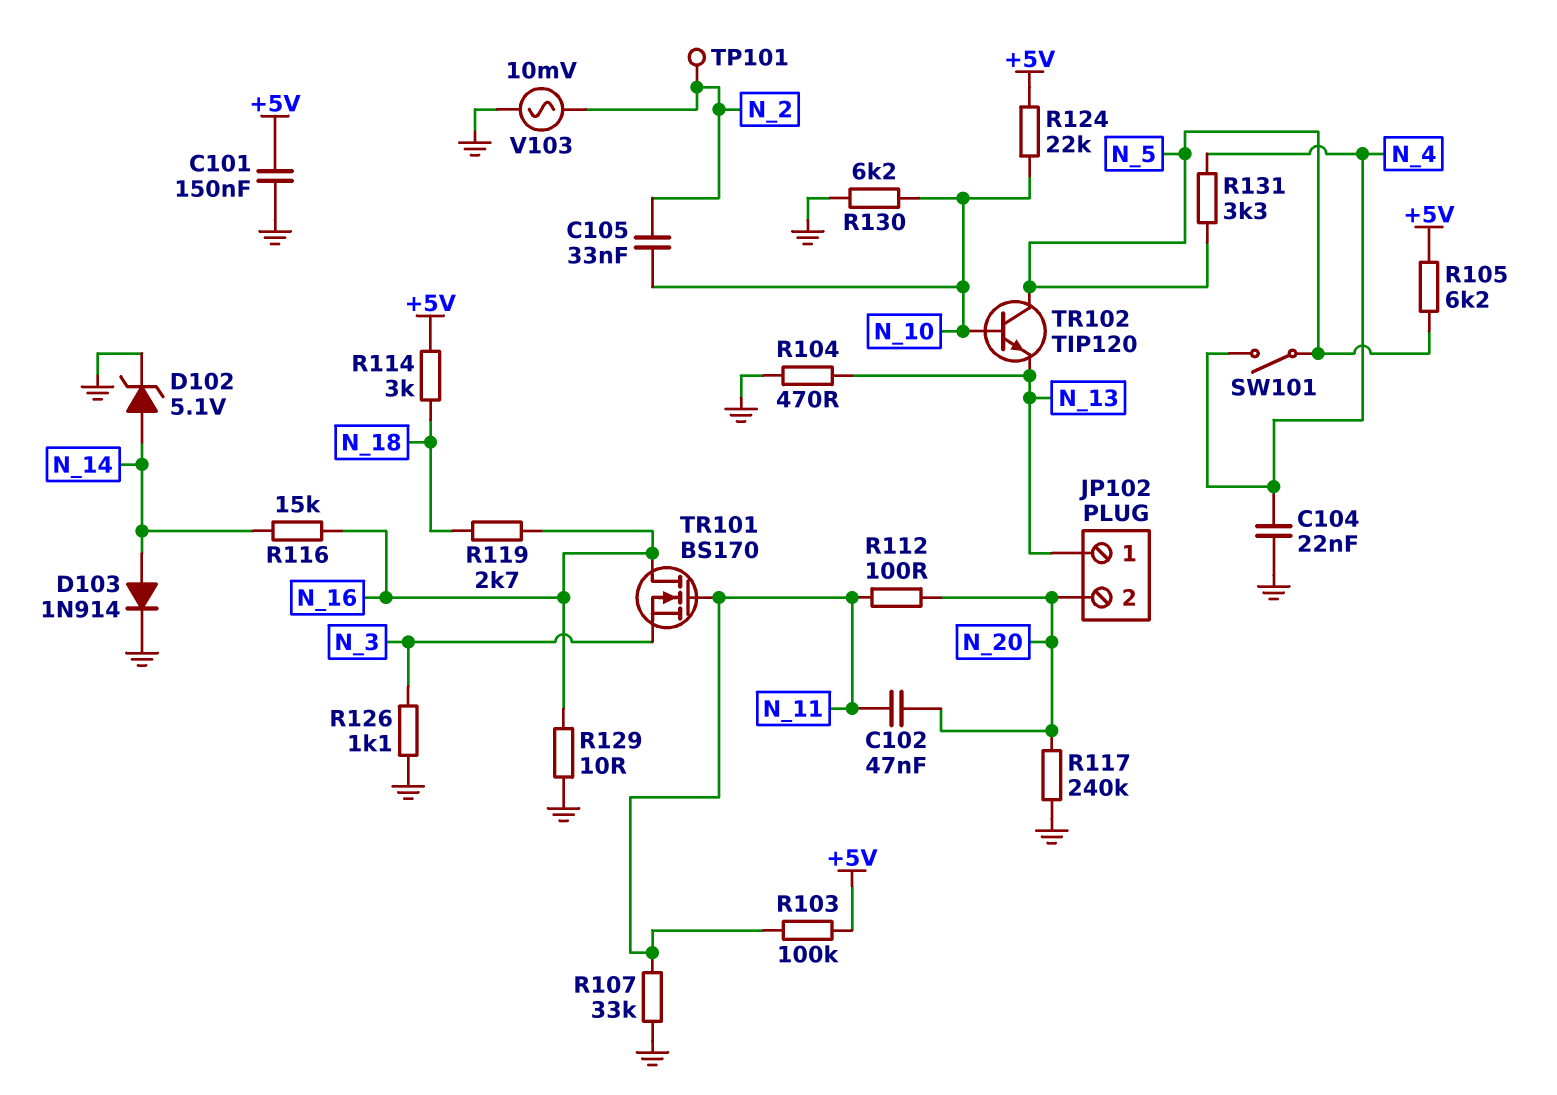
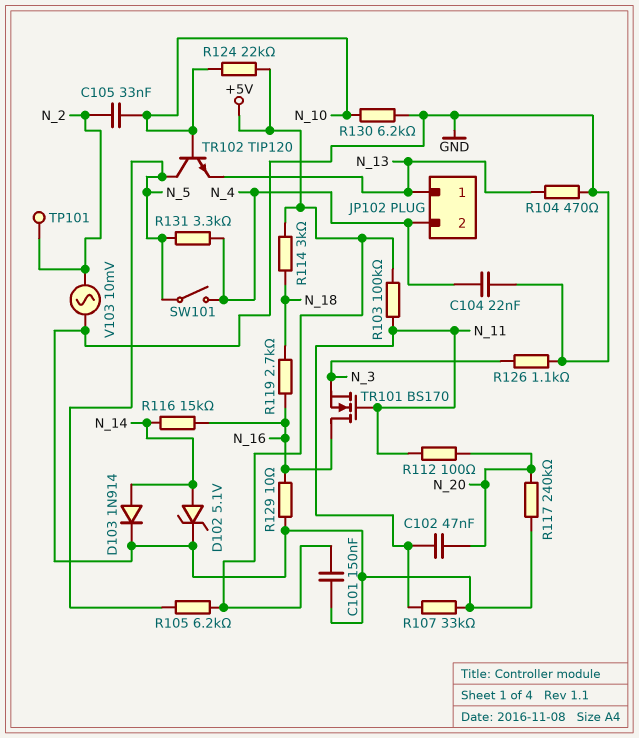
JP102 pin 2: N_20 -> N_4

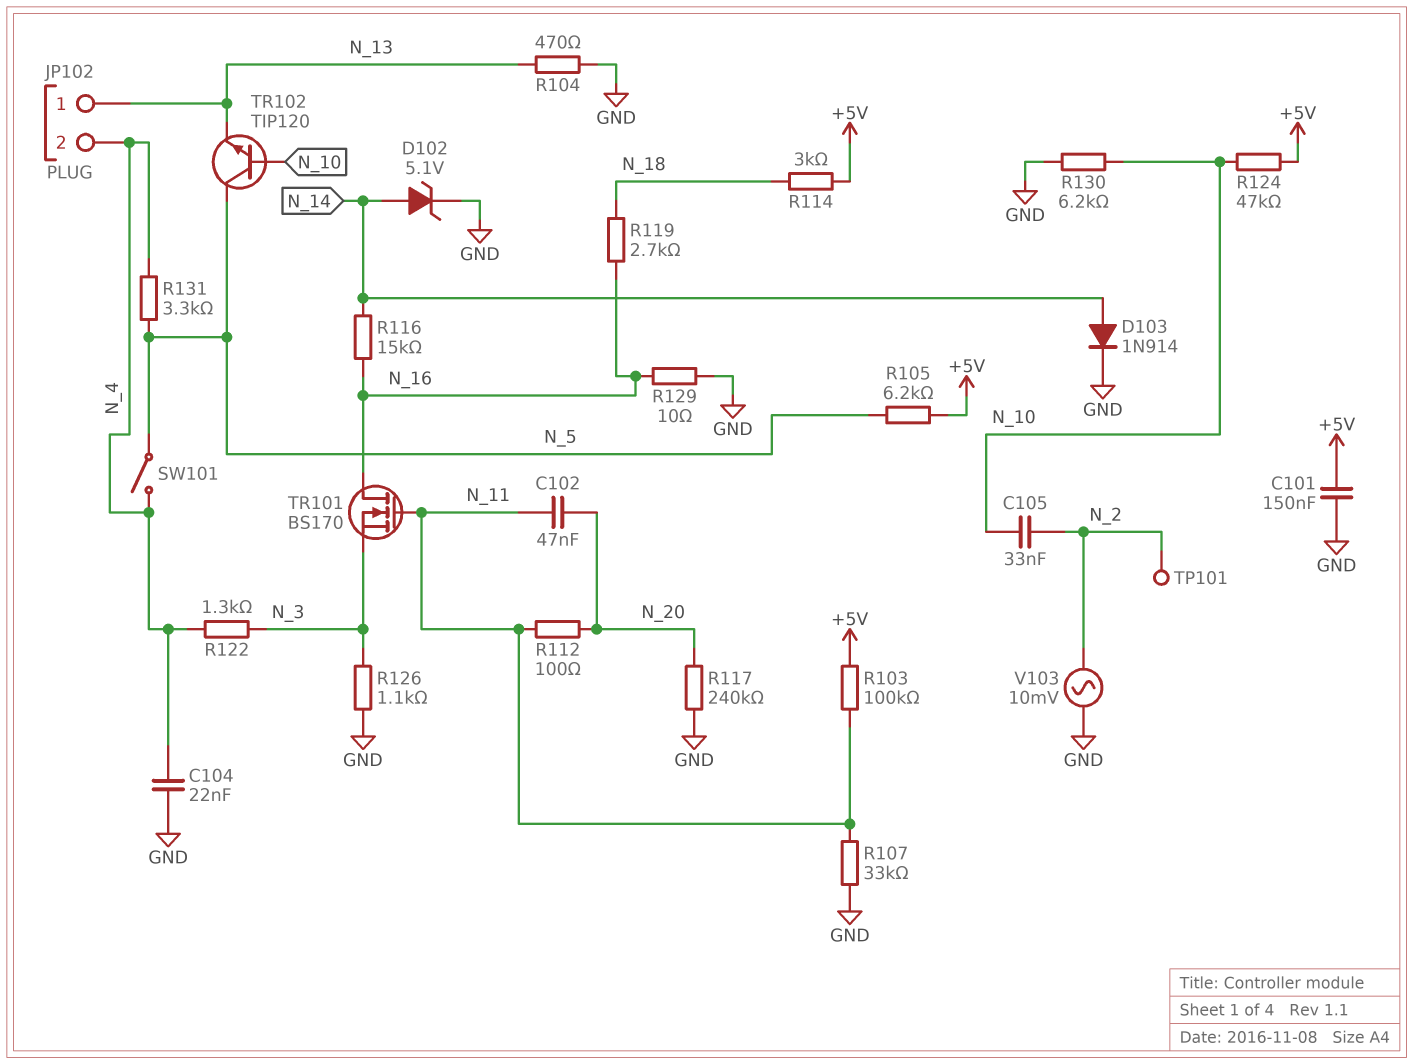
R122: none -> 1.3k (N_3, N_4)
R124: 22k (+5V, N_10) -> 47k (+5V, N_10)

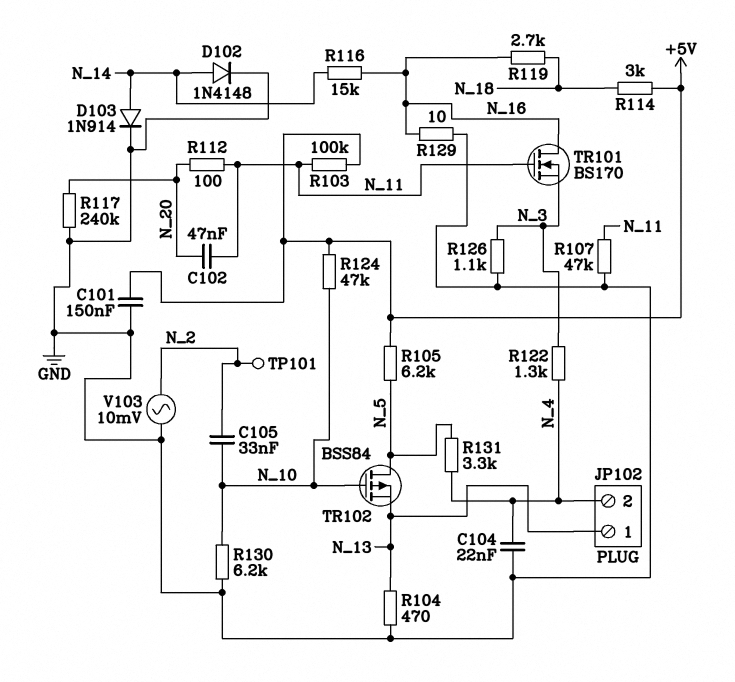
D102: zener 5.1V (A N_14, K GND) -> diode 1N4148 (A N_14, K GND)
R107: 33k (GND, N_11) -> 47k (GND, N_11)
SW101: switch (N_4, N_5) -> none
TR102: NPN TIP120 (B N_10, C N_5, E N_13) -> PMOS BSS84 (G N_10, D N_5, S N_13)

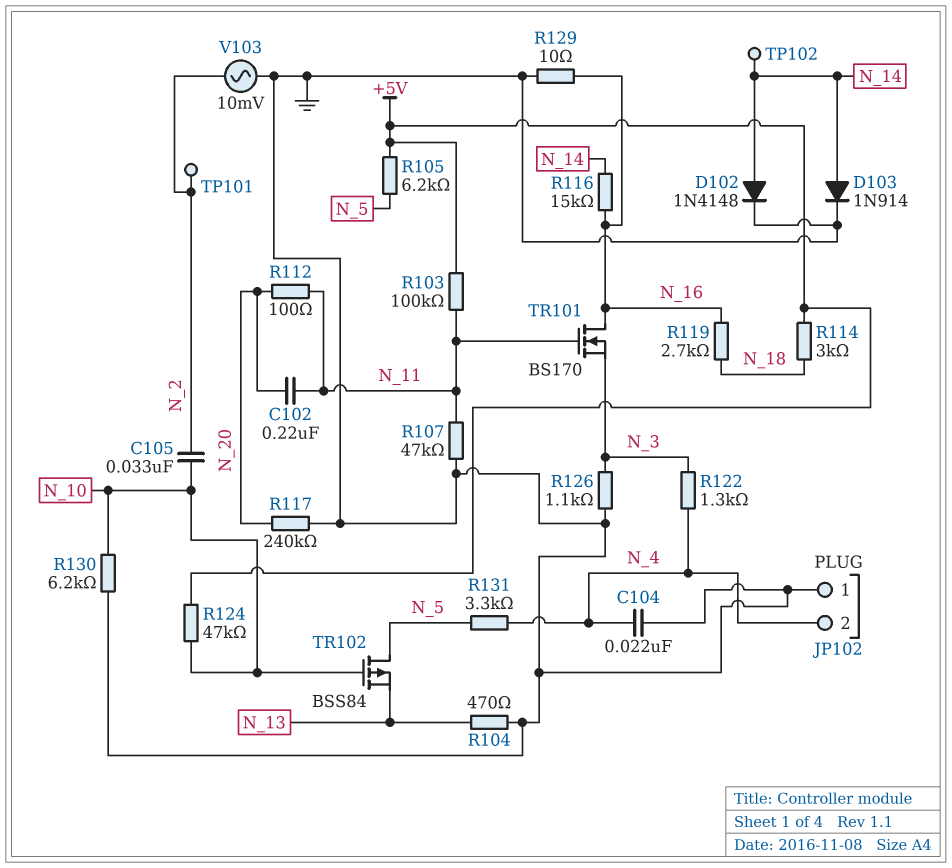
C101: 150nF (+5V, GND) -> none
C102: 47nF (N_11, N_20) -> 220nF (N_11, N_20)
JP102 pin 1: N_13 -> GND
TP102: none -> test point (N_14)

